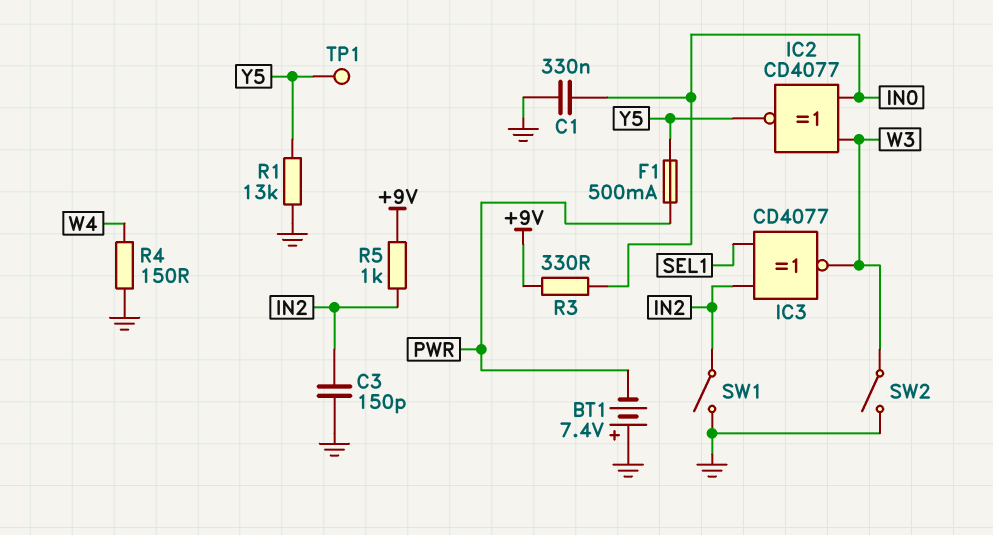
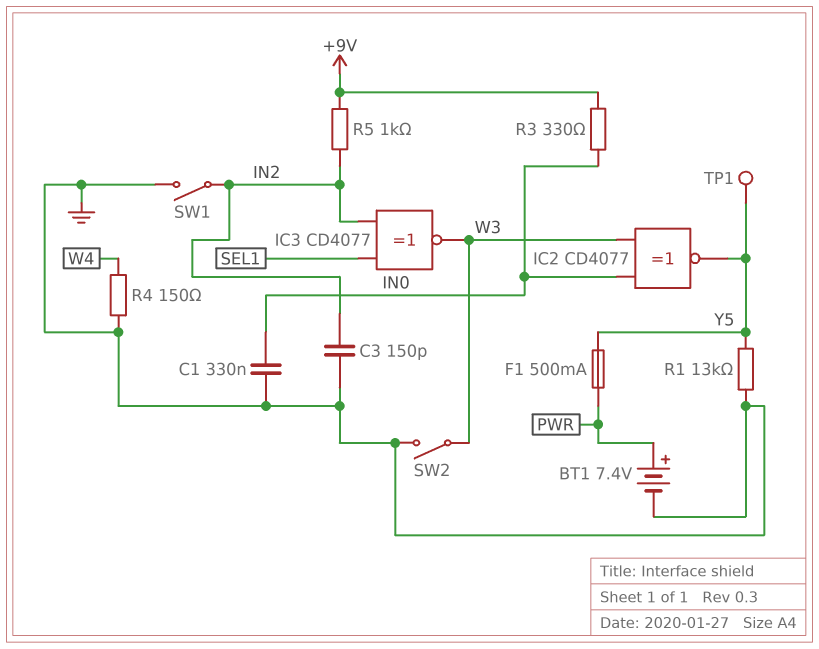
BT1: 7.4V (plus GND, minus PWR) -> 7.4V (plus PWR, minus GND)

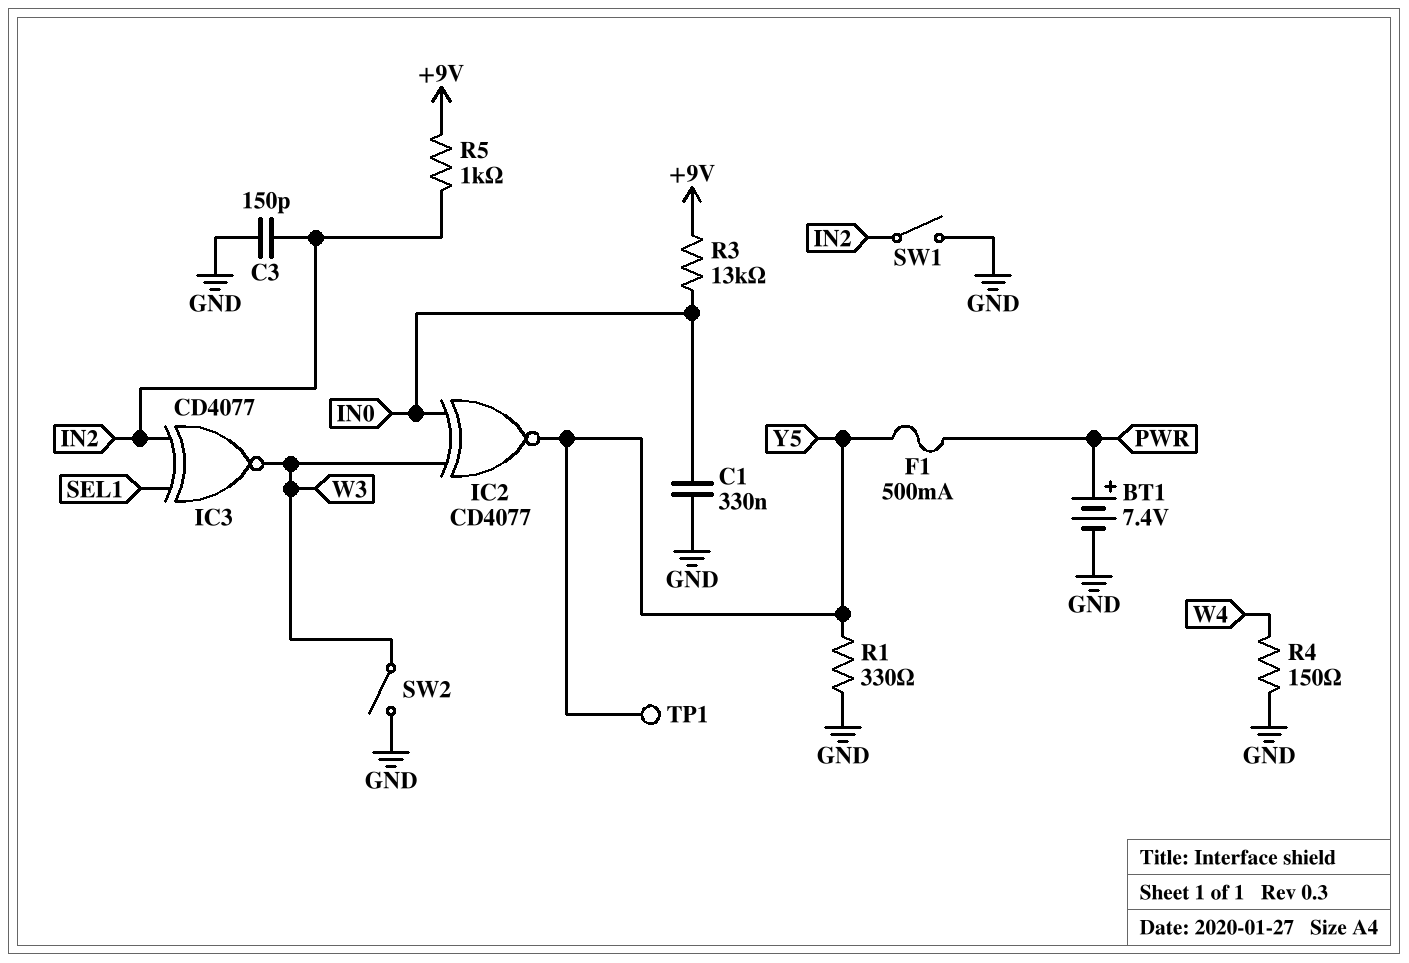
R1: 13k (GND, Y5) -> 330 (GND, Y5)
R3: 330 (+9V, IN0) -> 13k (+9V, IN0)

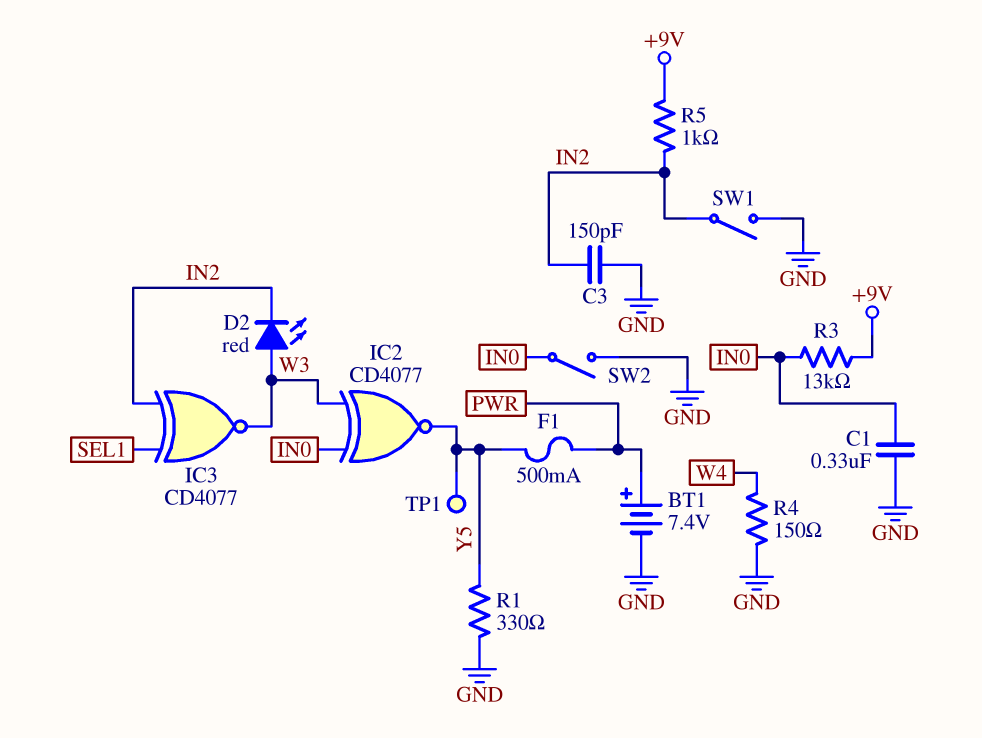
D2: none -> LED red (A W3, K IN2)
SW2: switch (GND, W3) -> switch (GND, IN0)

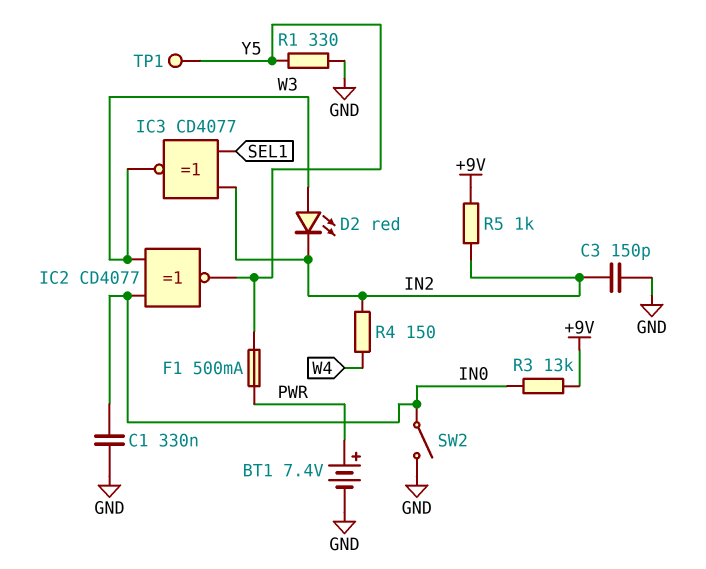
R4: 150 (GND, W4) -> 150 (IN2, W4)
SW1: switch (GND, IN2) -> none

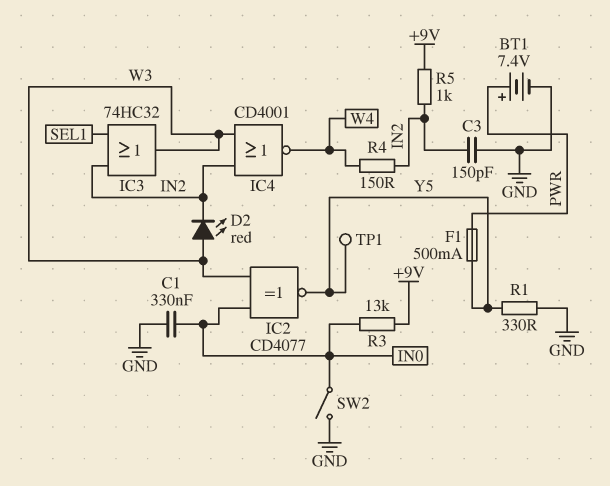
IC3: XNOR CD4077 (in IN2, in SEL1, out W3) -> OR 74HC32 (in IN2, in SEL1, out W3)
IC4: none -> NOR CD4001 (in IN2, in W3, out W4)

